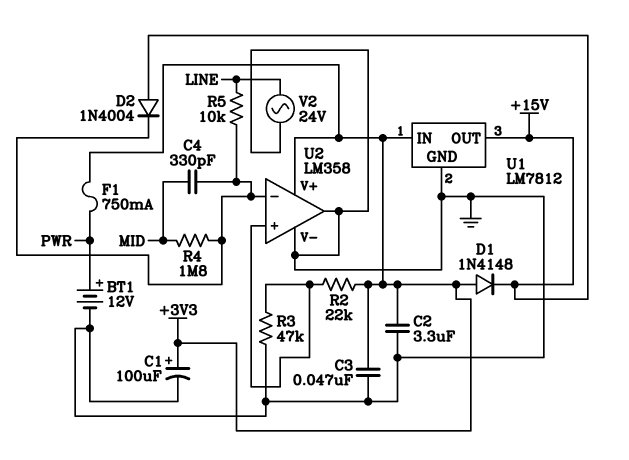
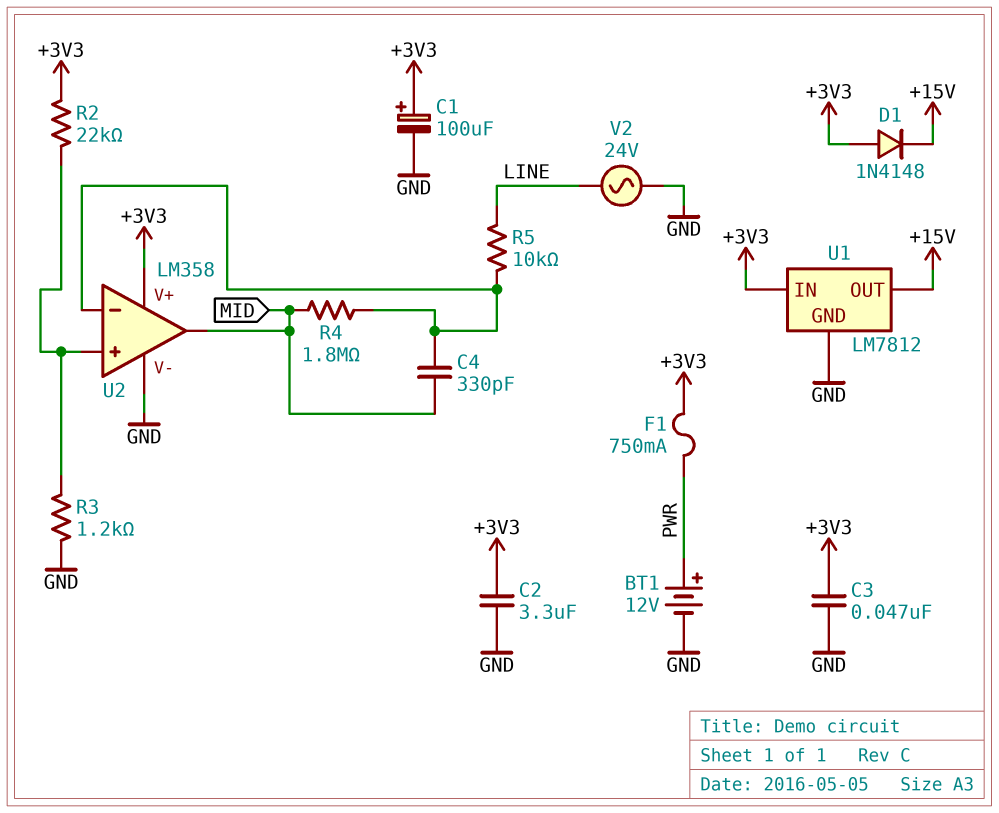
D2: diode 1N4004 (A +15V, K U2/in-) -> none
R3: 47k (GND, U2/in+) -> 1.2k (GND, U2/in+)
U2 pin out: GND -> MID

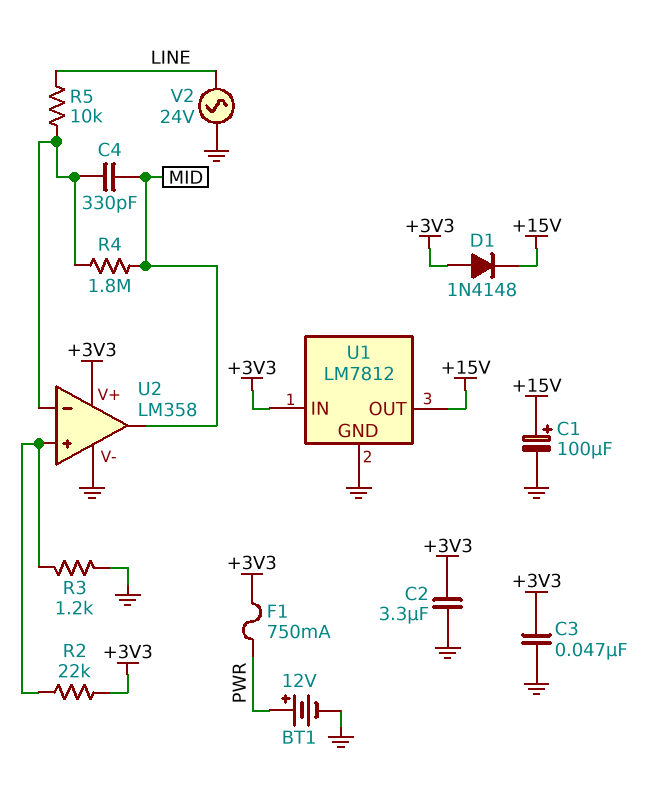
C1: 100uF (plus +3V3, minus GND) -> 100uF (plus +15V, minus GND)

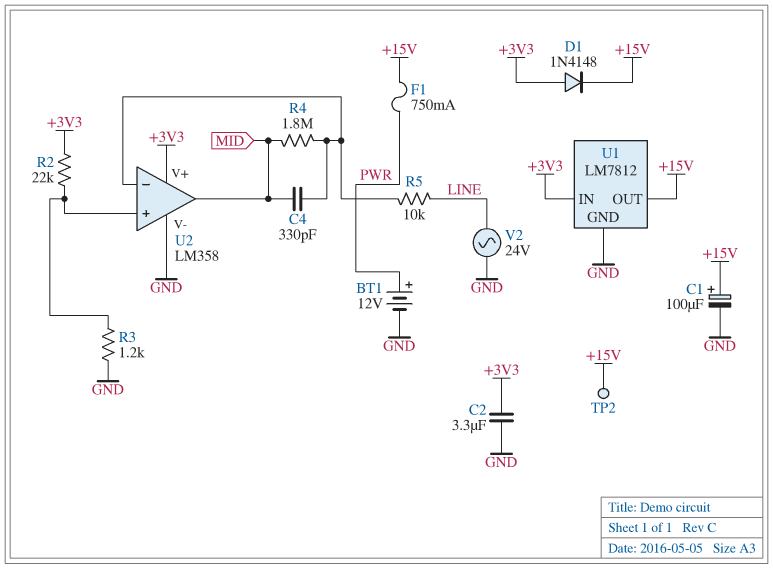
C3: 47nF (+3V3, GND) -> none
F1: 750mA (+3V3, PWR) -> 750mA (+15V, PWR)
TP2: none -> test point (+15V)

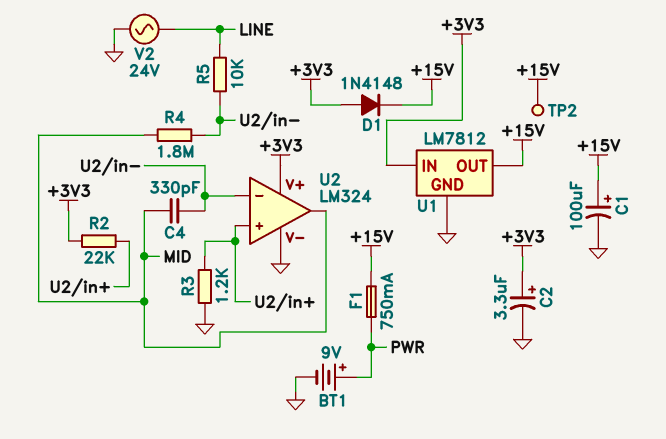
BT1: 12V (plus PWR, minus GND) -> 9V (plus PWR, minus GND)
C2: 3.3uF (+3V3, GND) -> 3.3uF (plus +3V3, minus GND)
U2: LM358 -> LM324

